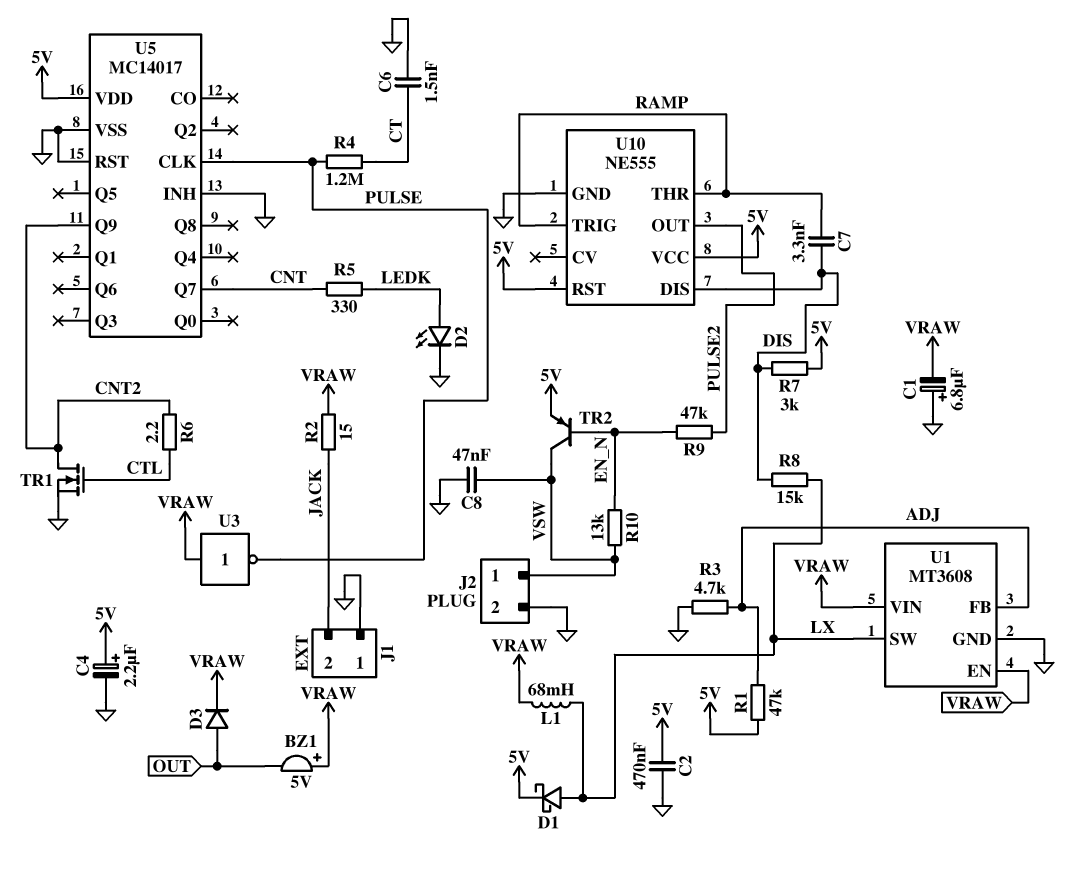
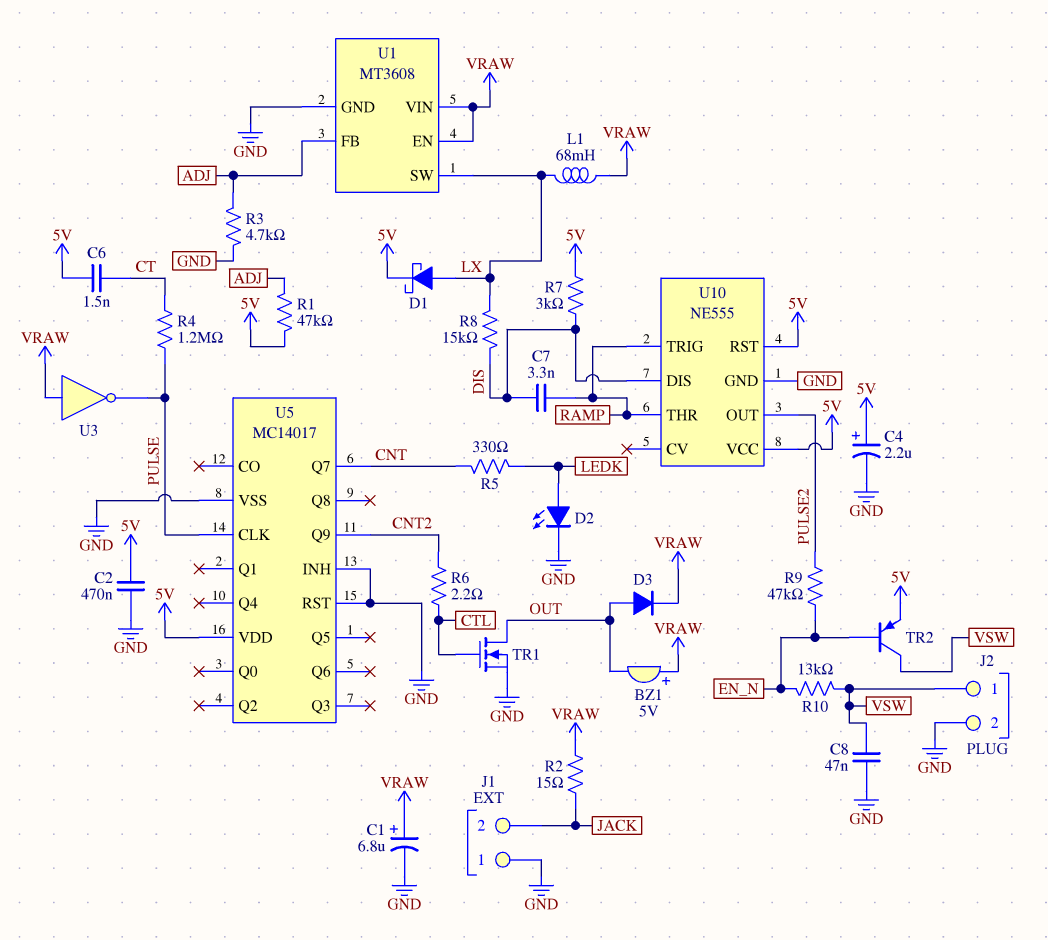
C1: 6.8uF (plus GND, minus VRAW) -> 6.8uF (plus VRAW, minus GND)
C6: 1.5nF (CT, GND) -> 1.5nF (5V, CT)
TR1: NMOS (G CTL, D CNT2, S GND) -> NMOS (G CTL, D OUT, S GND)

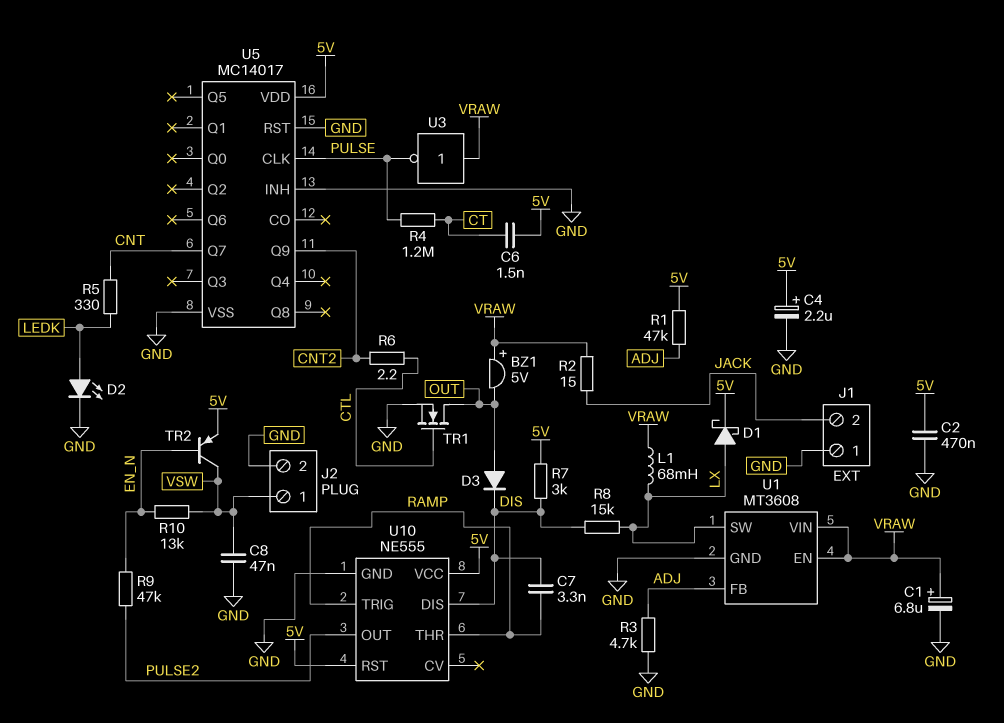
D3: diode (A OUT, K VRAW) -> diode (A OUT, K DIS)

